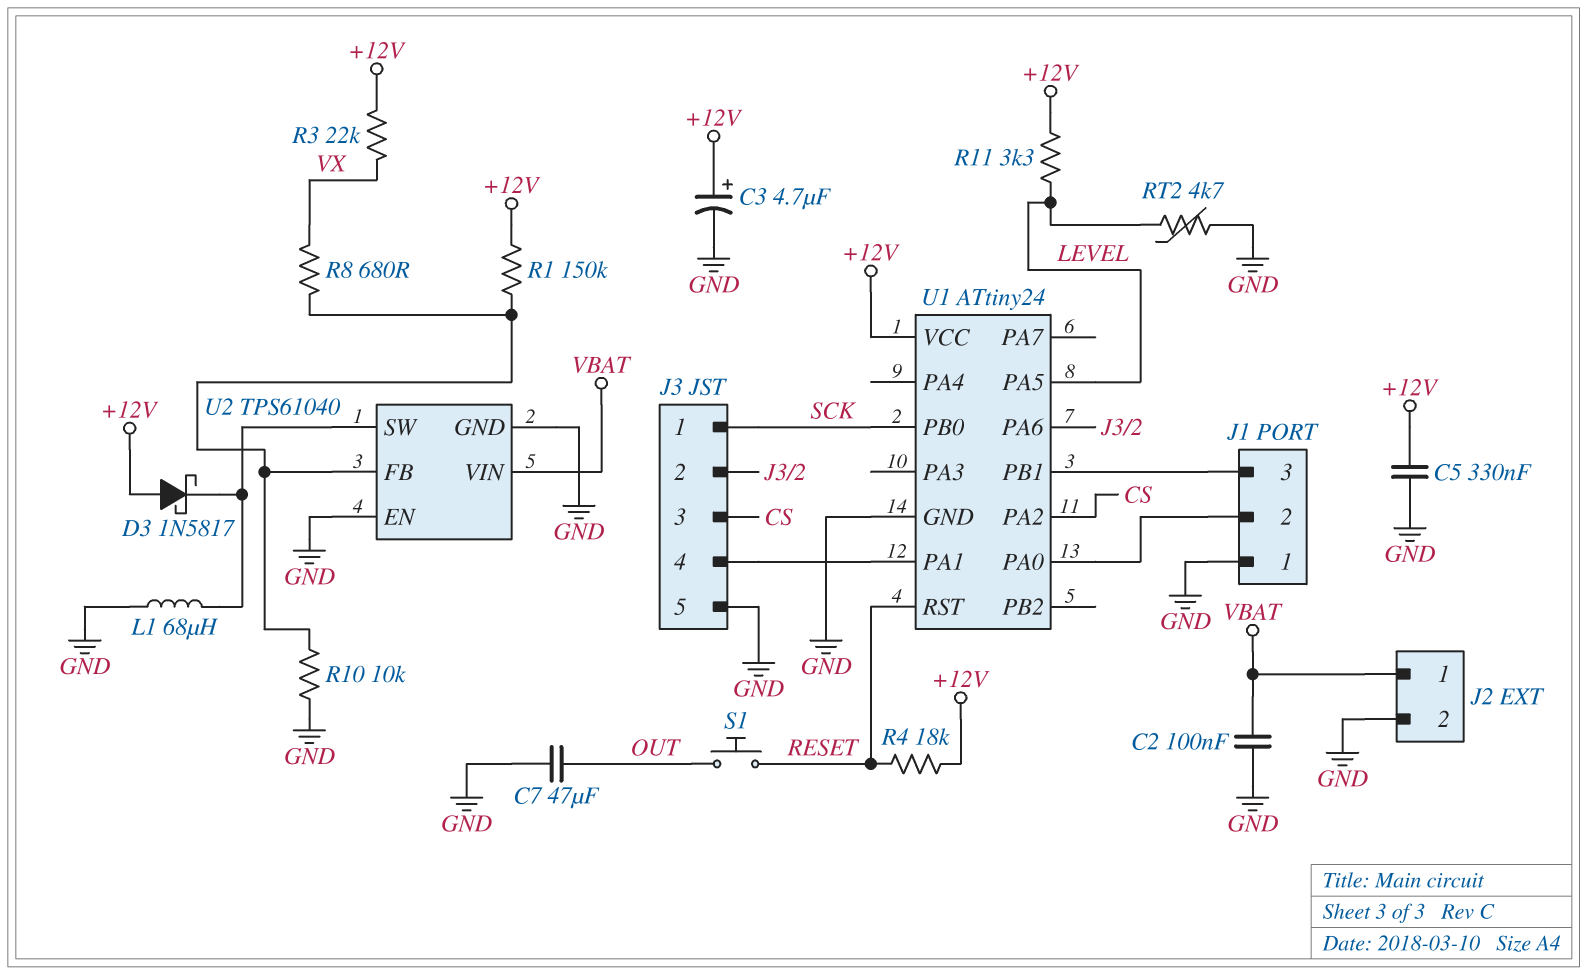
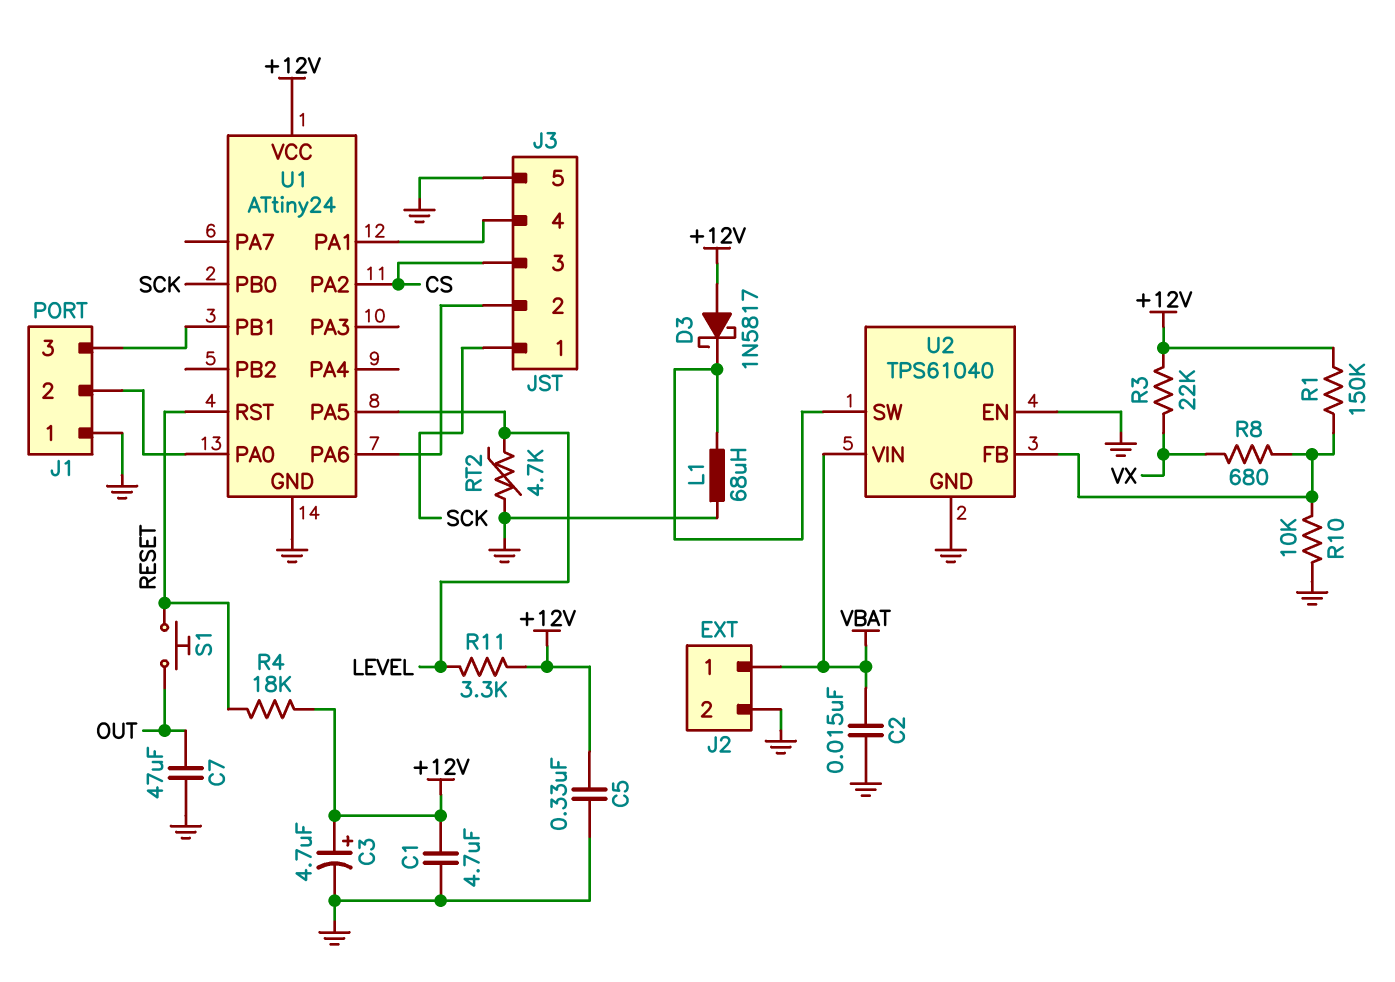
C1: none -> 4.7uF (+12V, GND)
C2: 100nF (GND, VBAT) -> 15nF (GND, VBAT)

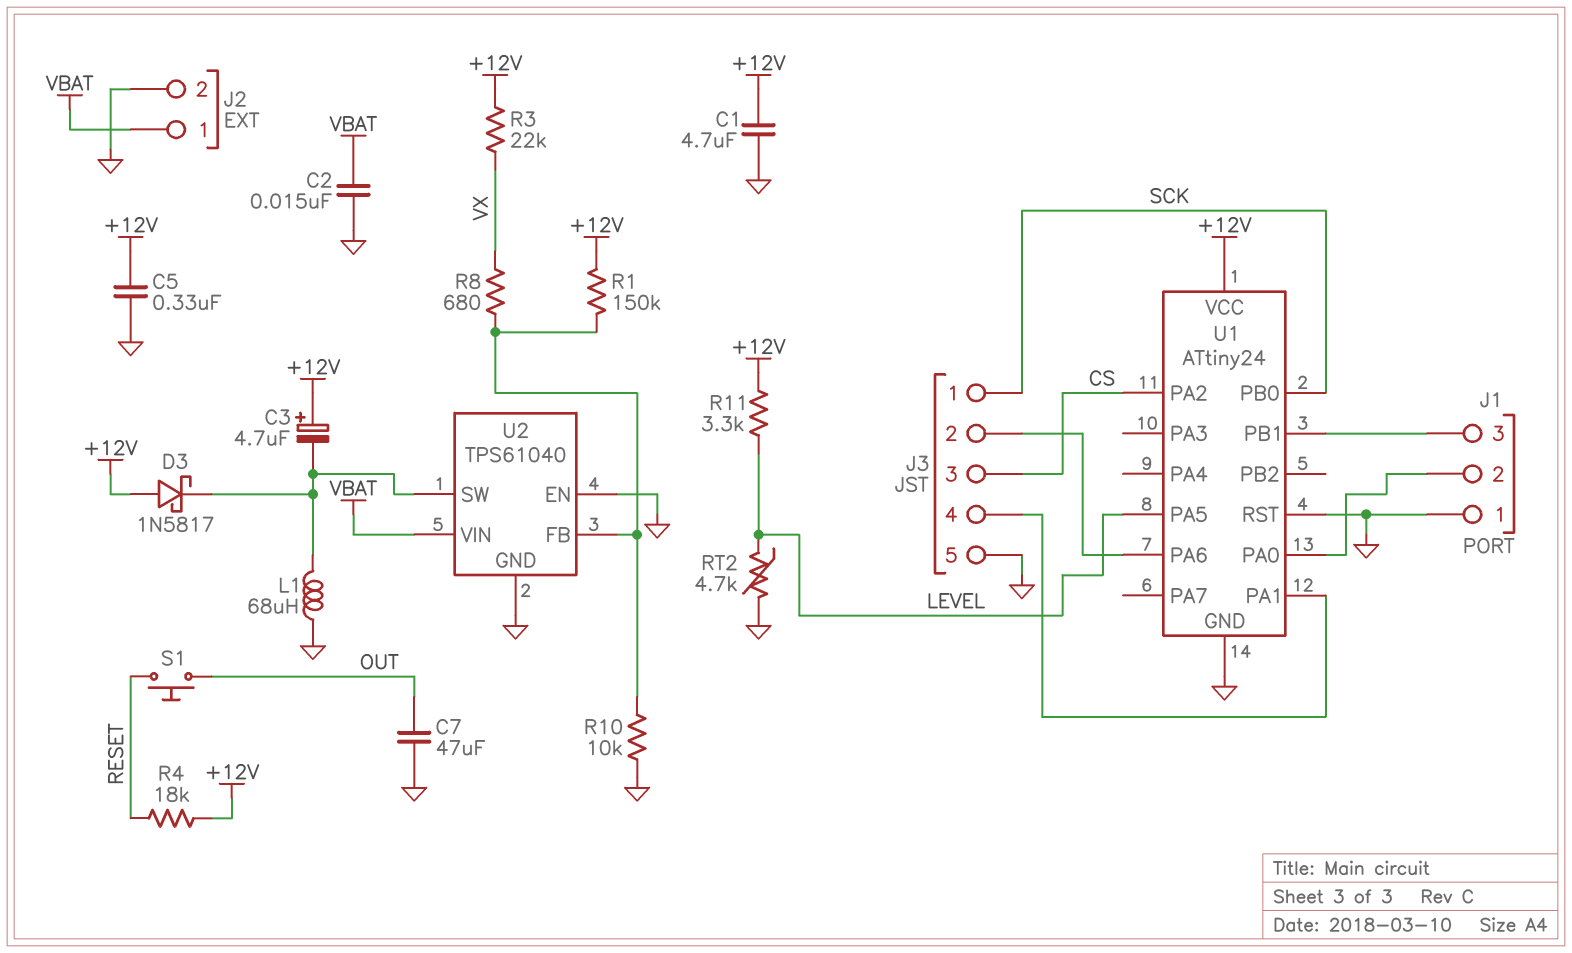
C3: 4.7uF (plus +12V, minus GND) -> 4.7uF (plus +12V, minus U2/SW)
U1 pin RST: RESET -> GND

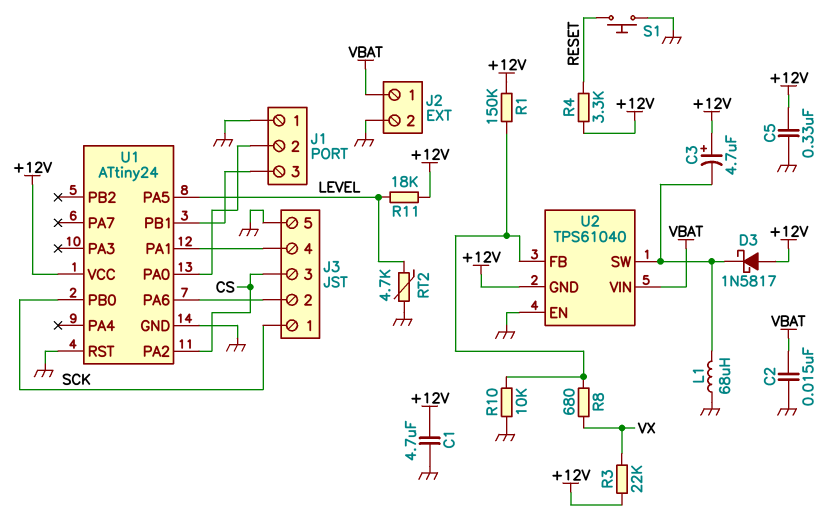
C7: 47uF (GND, OUT) -> none
R4: 18k (+12V, RESET) -> 3.3k (+12V, RESET)
R11: 3.3k (+12V, LEVEL) -> 18k (+12V, LEVEL)
S1: button (OUT, RESET) -> button (GND, RESET)
U2 pin GND: GND -> +12V

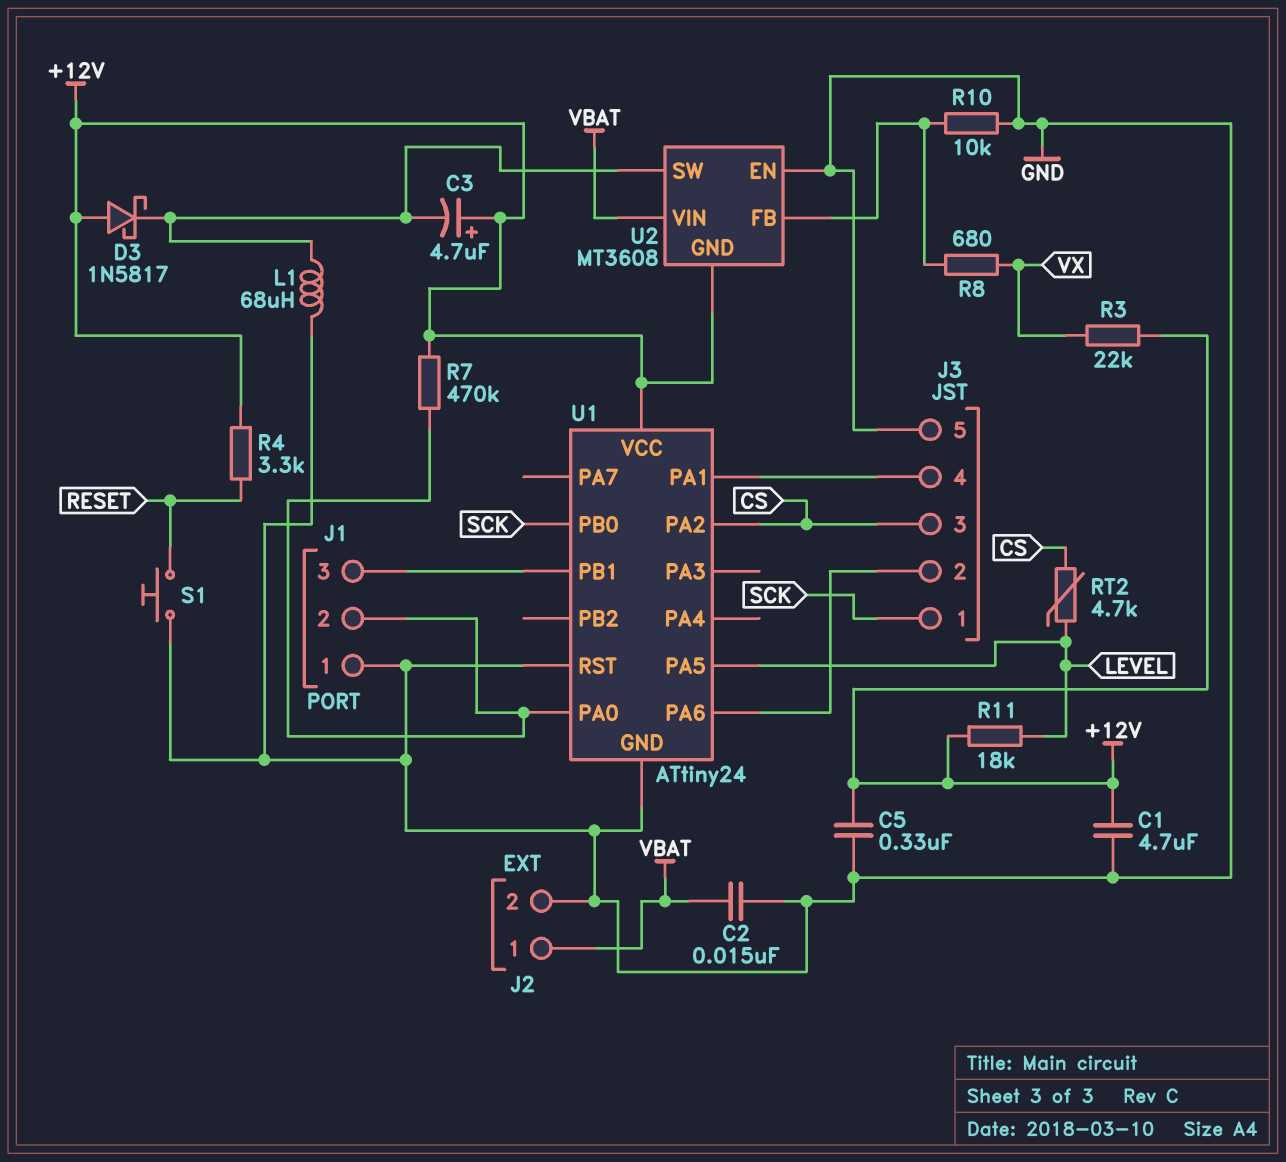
R1: 150k (+12V, U2/FB) -> none
R7: none -> 470k (+12V, J1/2)
RT2: 4.7k (GND, LEVEL) -> 4.7k (CS, LEVEL)
U2: TPS61040 -> MT3608

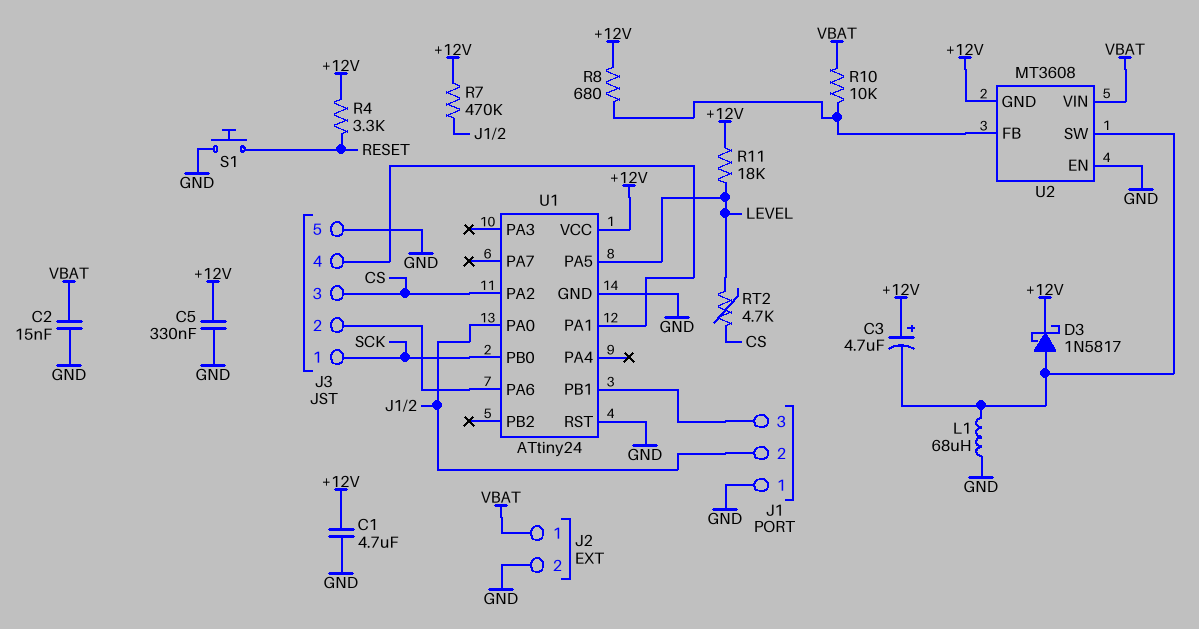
D3: schottky 1N5817 (A +12V, K U2/SW) -> schottky 1N5817 (A U2/SW, K +12V)
R3: 22k (+12V, VX) -> none
R8: 680 (U2/FB, VX) -> 680 (+12V, U2/FB)
R10: 10k (GND, U2/FB) -> 10k (U2/FB, VBAT)

